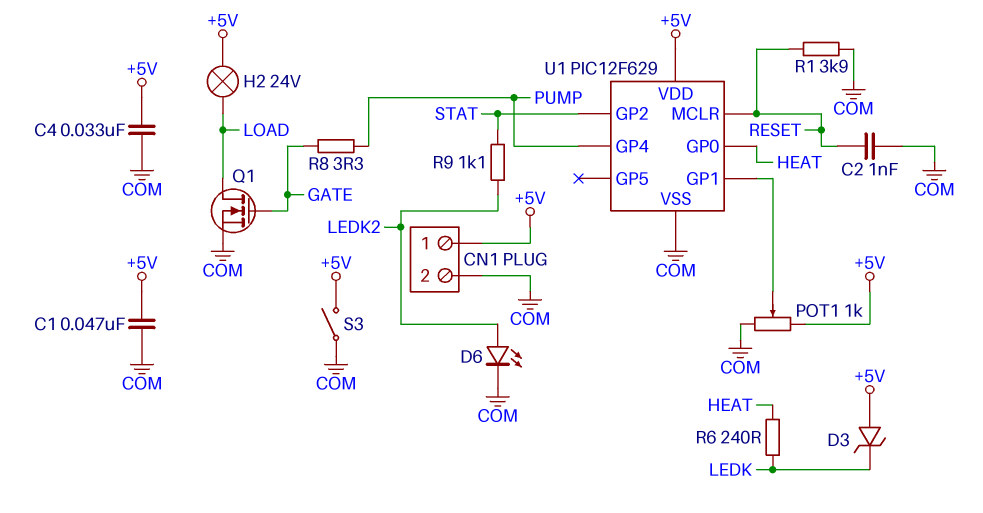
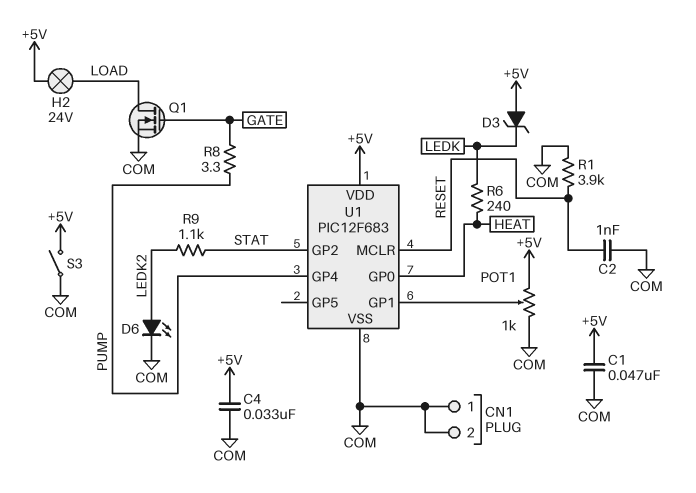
CN1 pin 1: +5V -> COM
U1: PIC12F629 -> PIC12F683

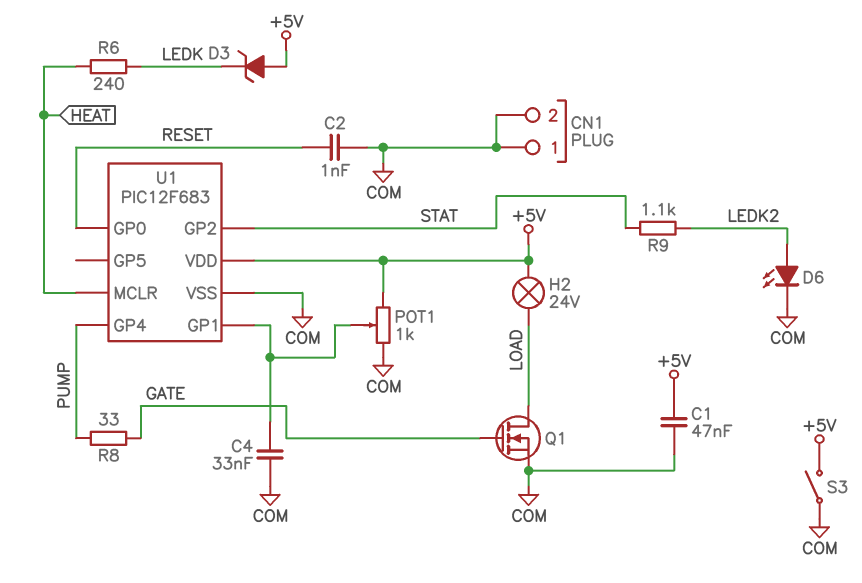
C4: 33nF (+5V, COM) -> 33nF (COM, U1/GP1)
R1: 3.9k (COM, RESET) -> none
R8: 3.3 (GATE, PUMP) -> 33 (GATE, PUMP)
U1 pin GP0: HEAT -> RESET
U1 pin MCLR: RESET -> HEAT

